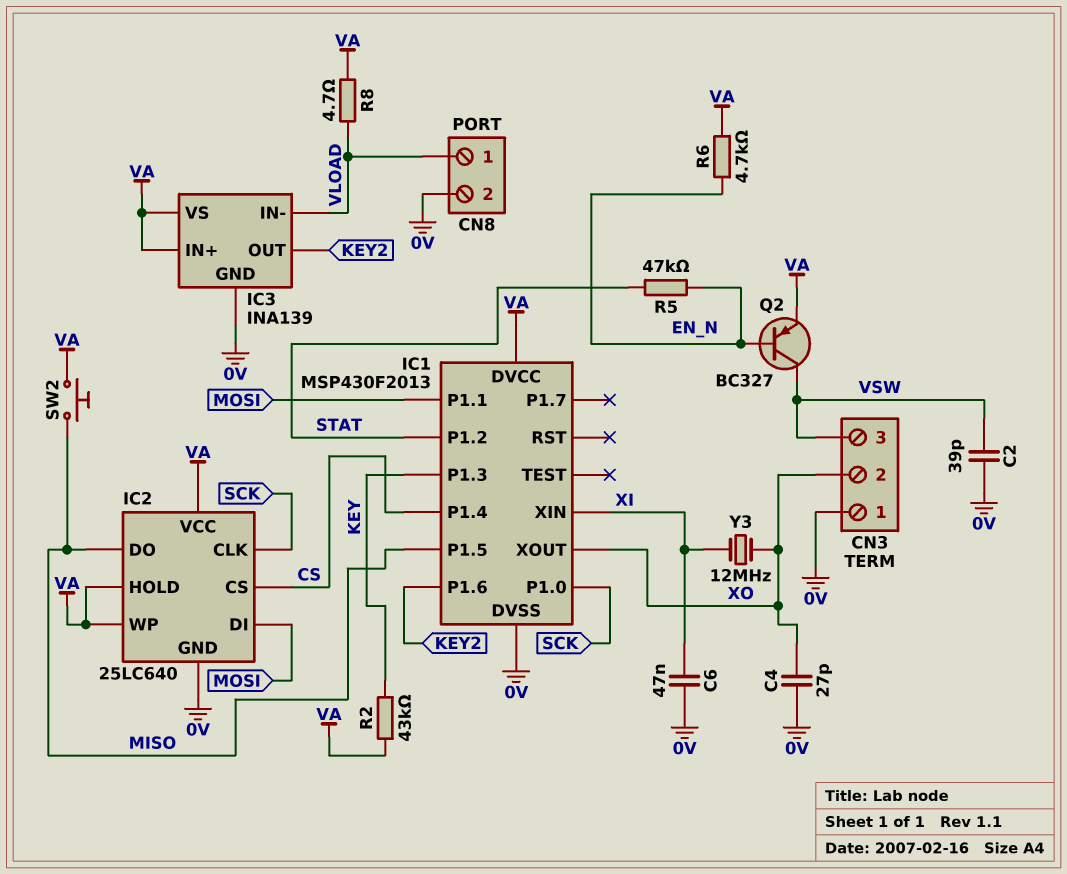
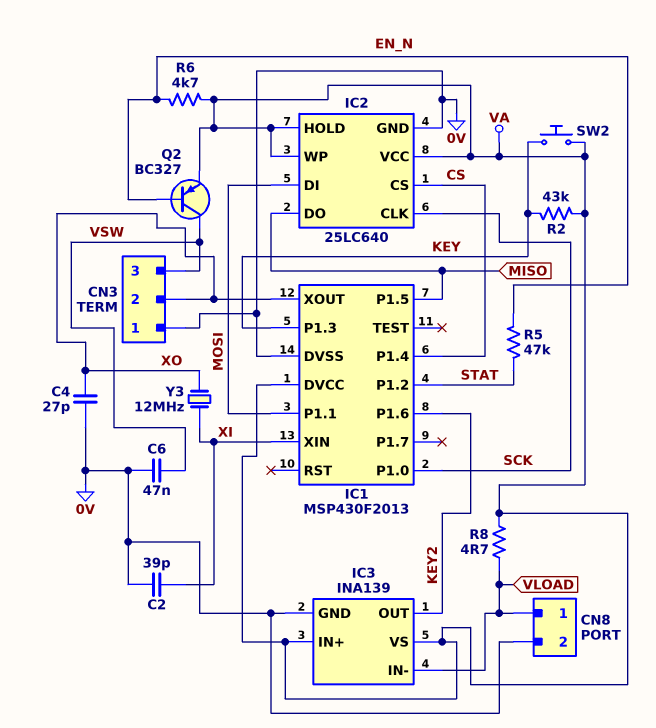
C2: 39pF (0V, VSW) -> 39pF (0V, XI)
C6: 47nF (0V, XI) -> 47nF (0V, VSW)
SW2: button (MISO, VA) -> button (KEY, VA)

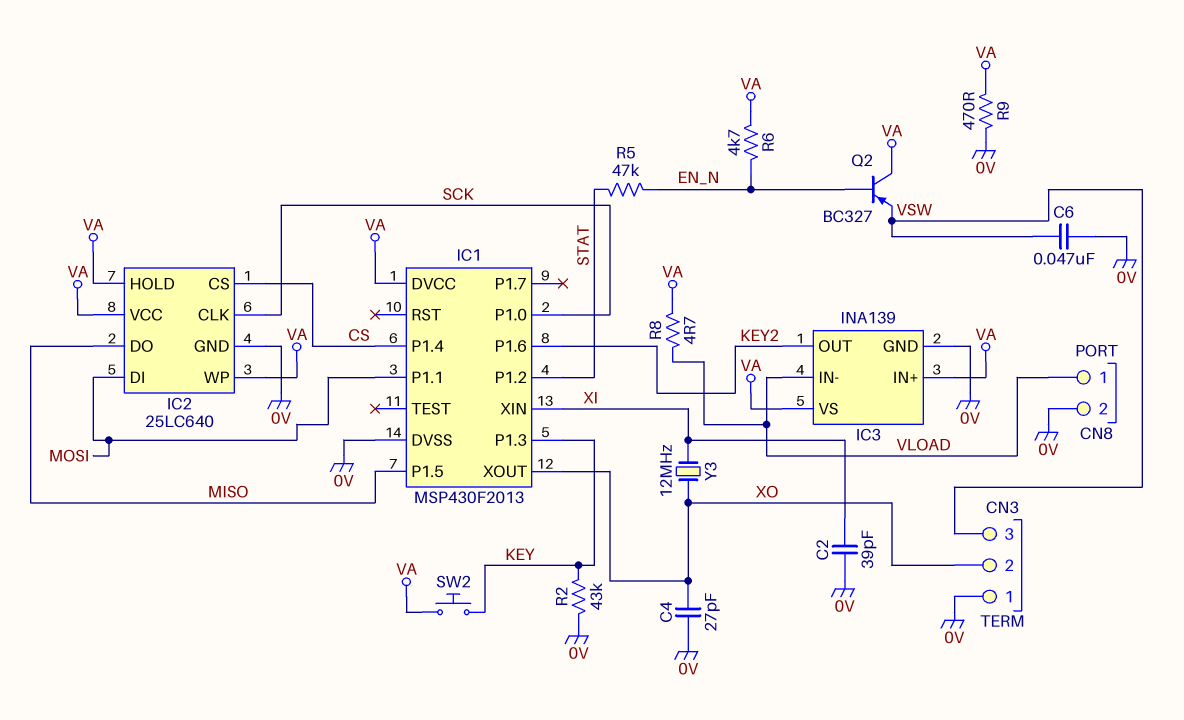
Q2: PNP BC327 (B EN_N, C VSW, E VA) -> PNP BC327 (B EN_N, C VA, E VSW)
R2: 43k (KEY, VA) -> 43k (0V, KEY)
R9: none -> 470 (0V, VA)

